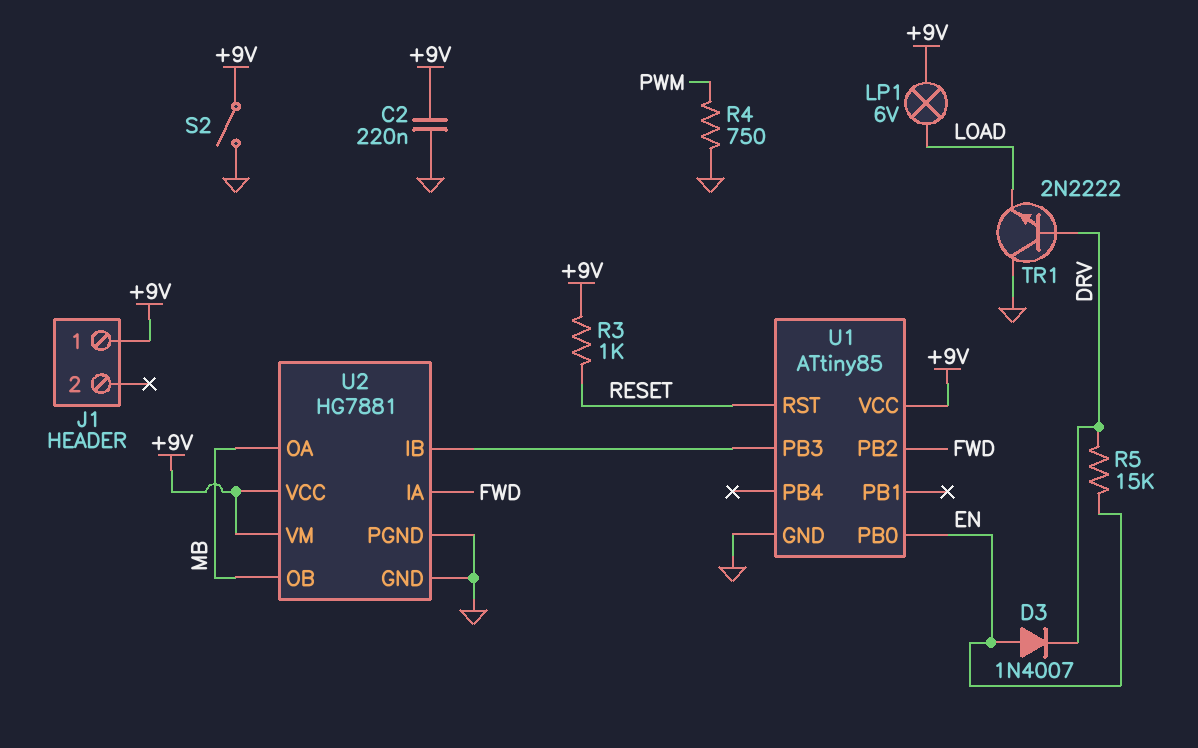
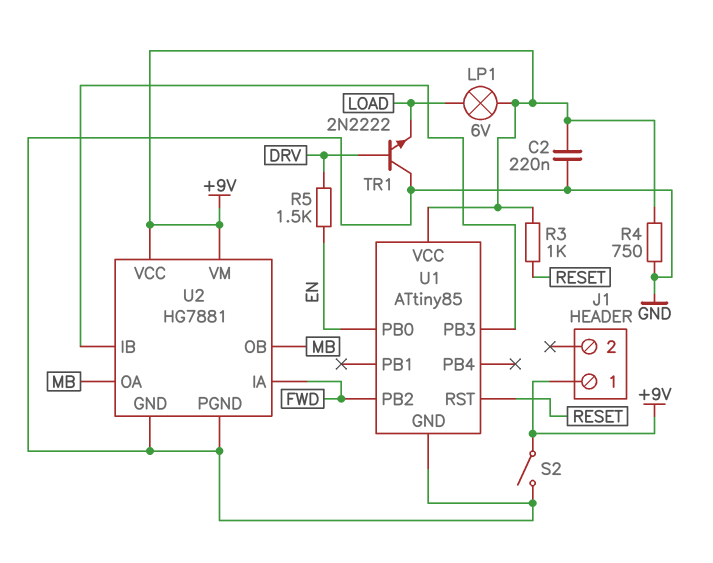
D3: diode 1N4007 (A EN, K DRV) -> none
R4: 750 (GND, PWM) -> 750 (+9V, GND)
R5: 15k (DRV, EN) -> 1.5k (DRV, EN)

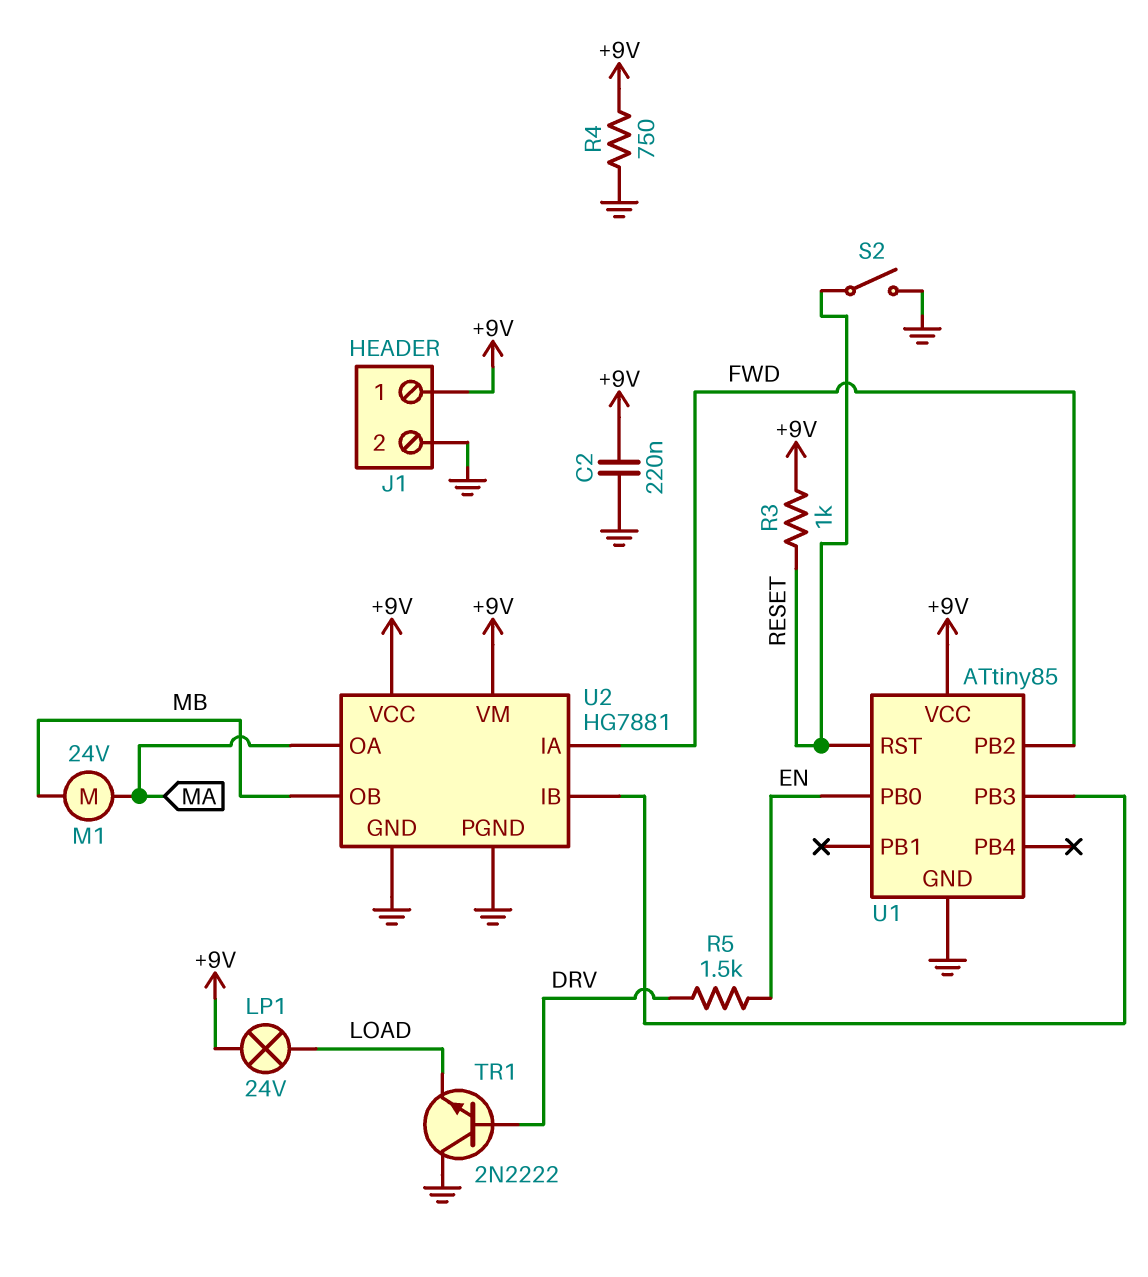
J1 pin 2: none -> GND
LP1: lamp 6V (+9V, LOAD) -> lamp 24V (+9V, LOAD)
M1: none -> motor 24V (MA, MB)
S2: switch (+9V, GND) -> switch (GND, RESET)
U2 pin OA: MB -> MA

